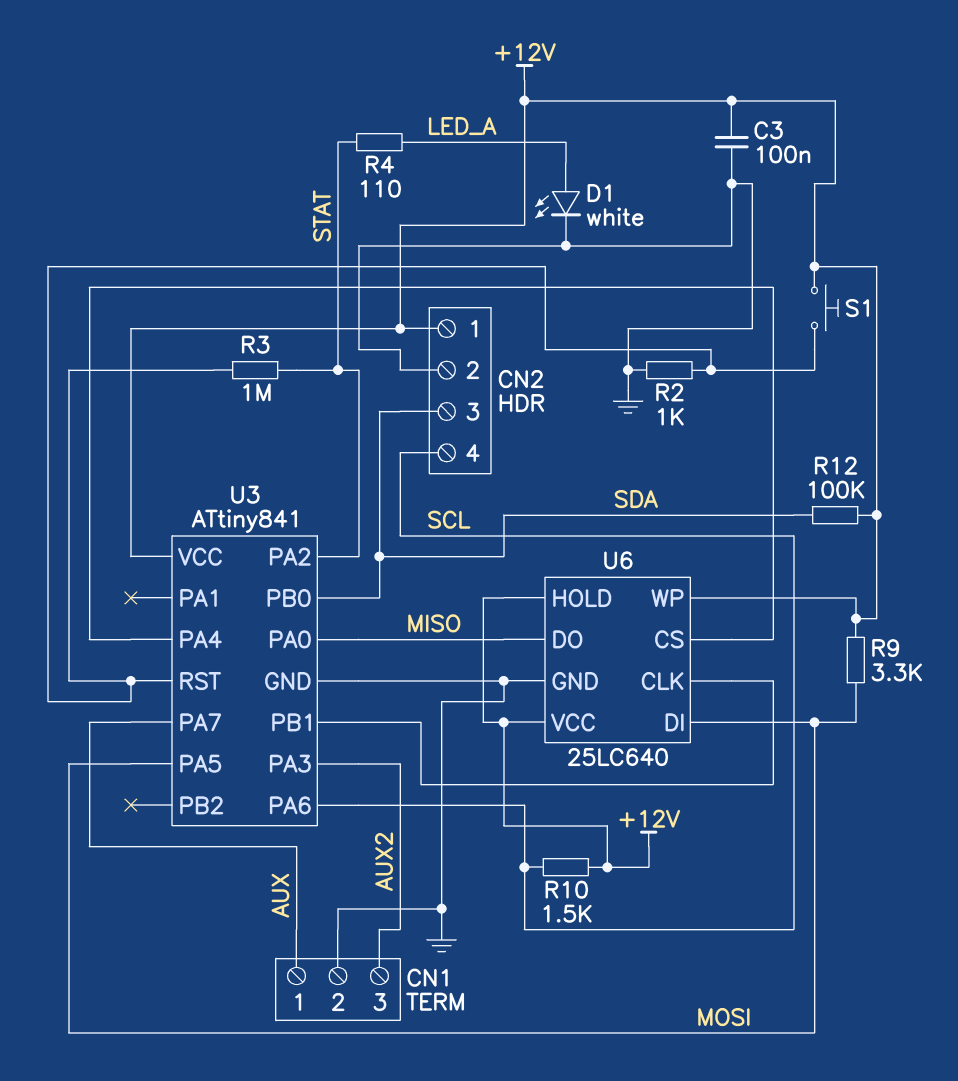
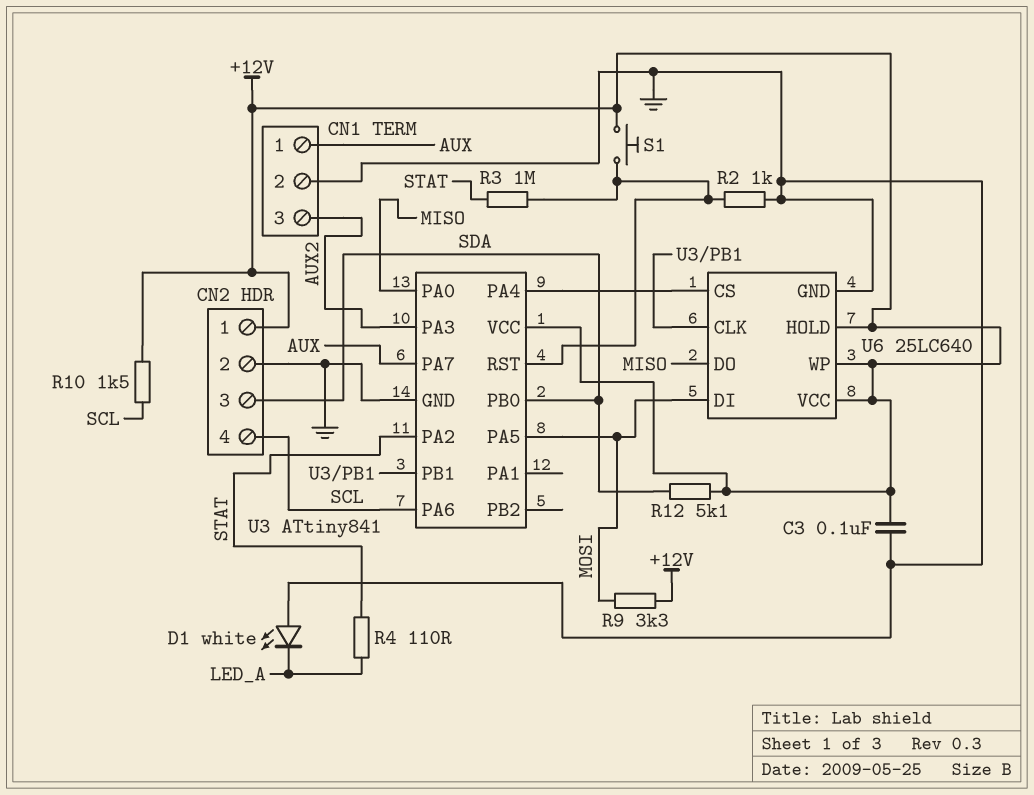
D1: LED white (A LED_A, K GND) -> LED white (A GND, K LED_A)
R12: 100k (+12V, SDA) -> 5.1k (+12V, SDA)

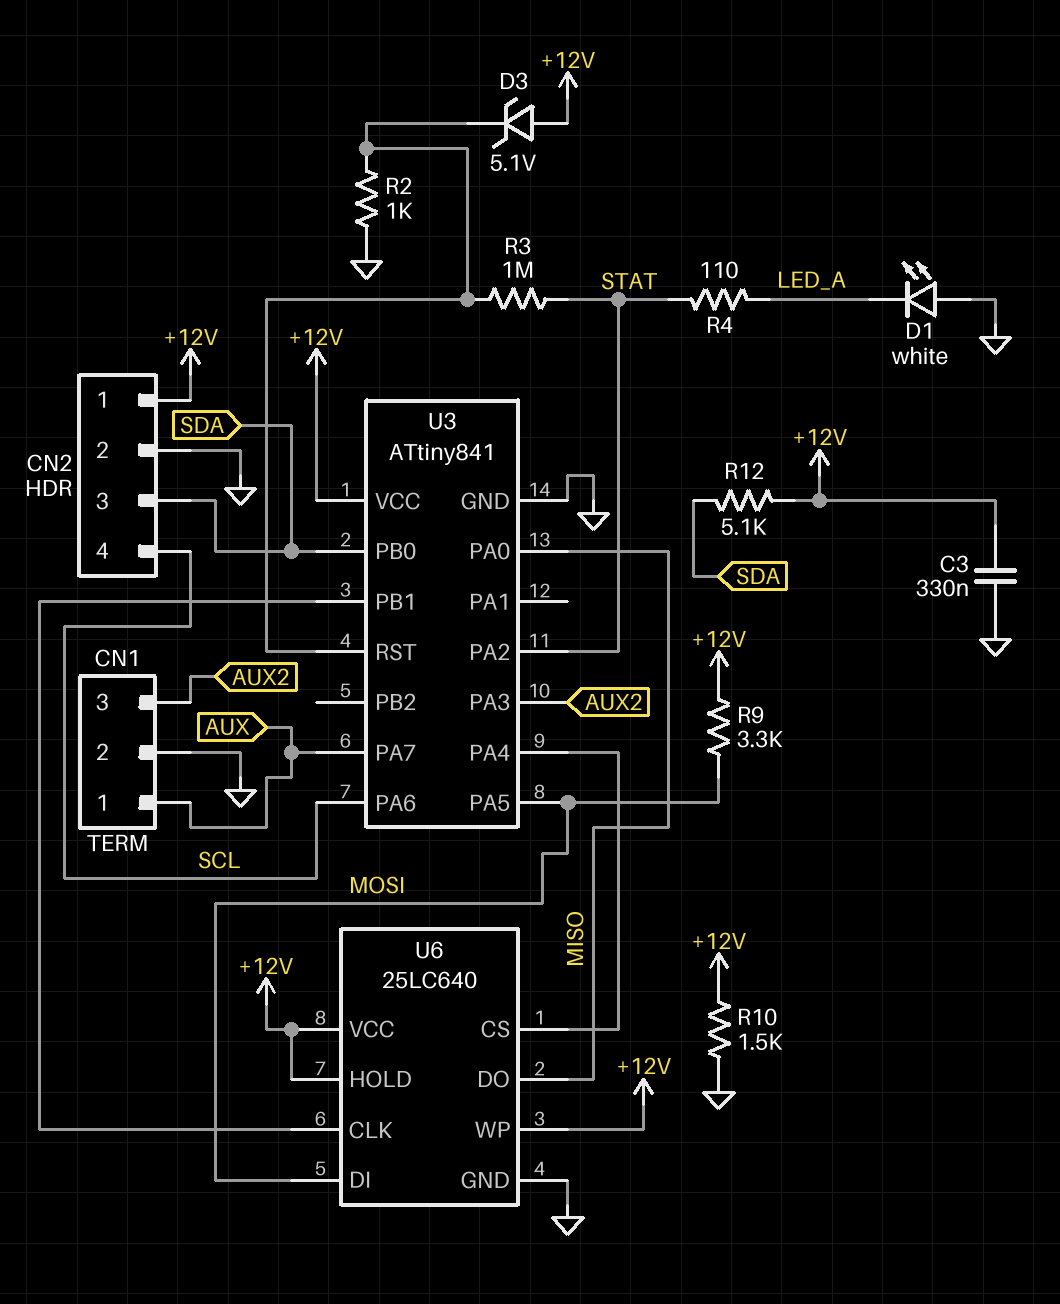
C3: 100nF (+12V, GND) -> 330nF (+12V, GND)
D3: none -> zener 5.1V (A +12V, K U3/RST)
R10: 1.5k (+12V, SCL) -> 1.5k (+12V, GND)
S1: button (+12V, U3/RST) -> none

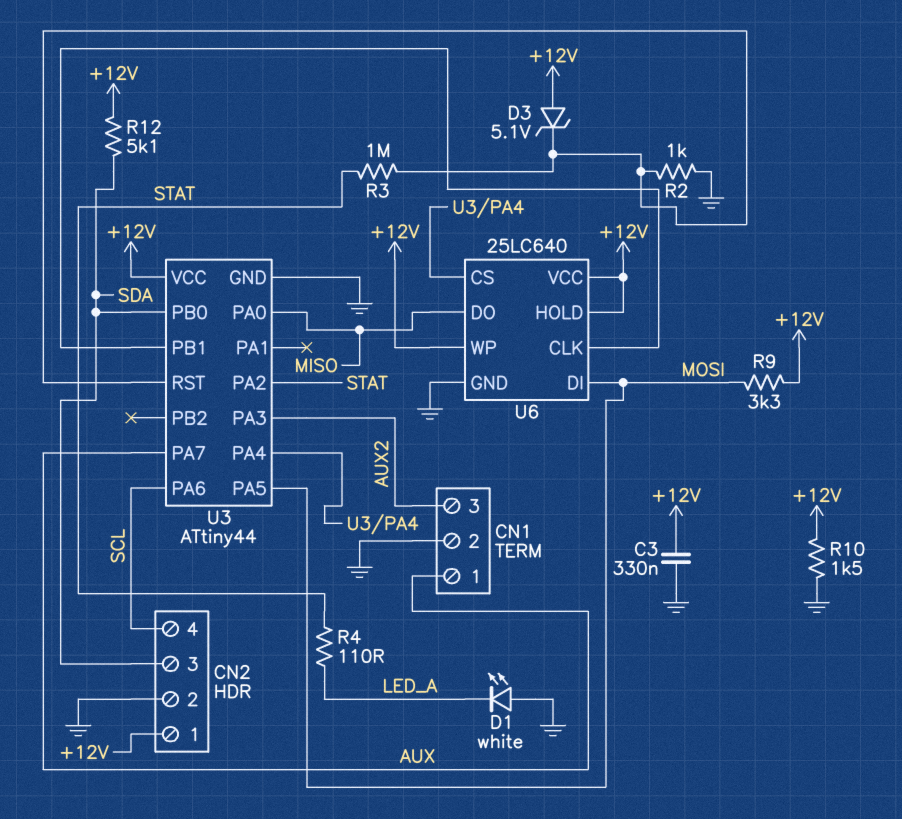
U3: ATtiny841 -> ATtiny44

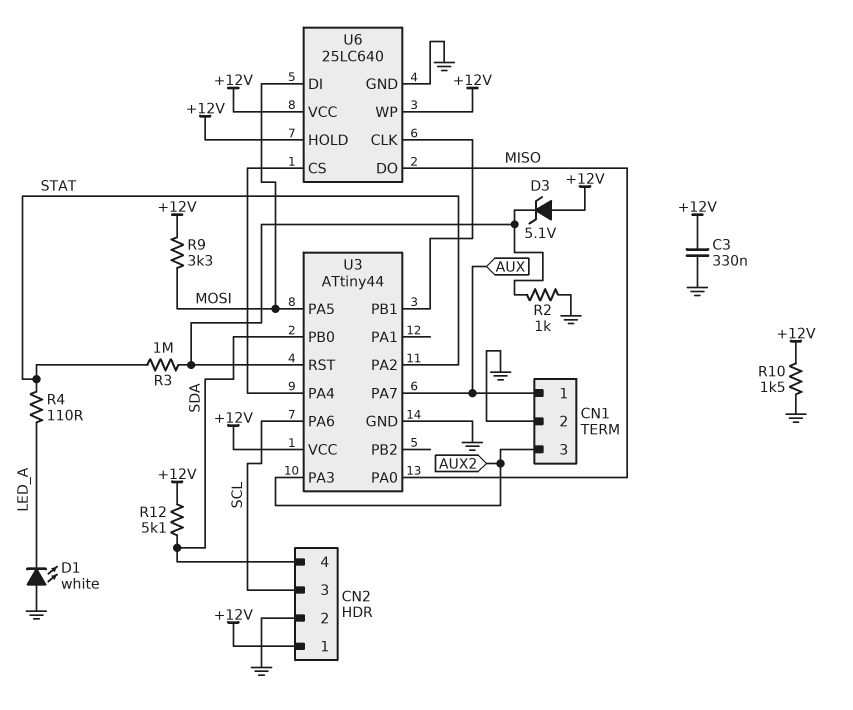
CN2 pin 3: SDA -> SCL
CN2 pin 4: SCL -> SDA

